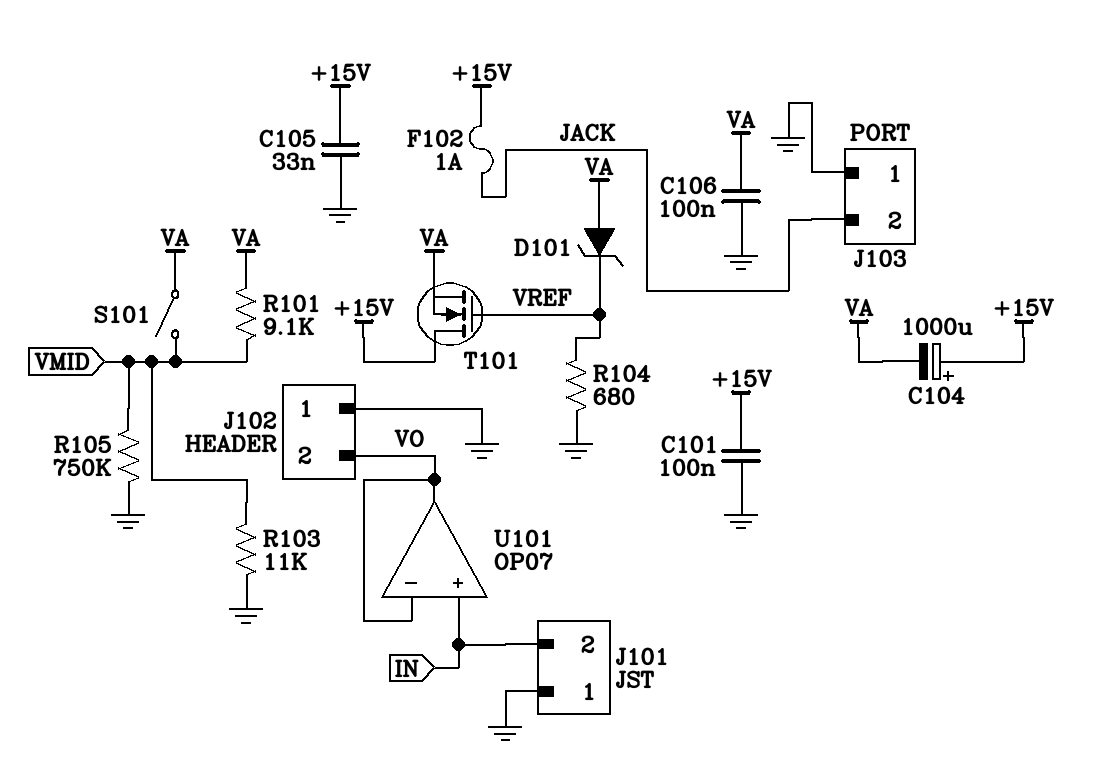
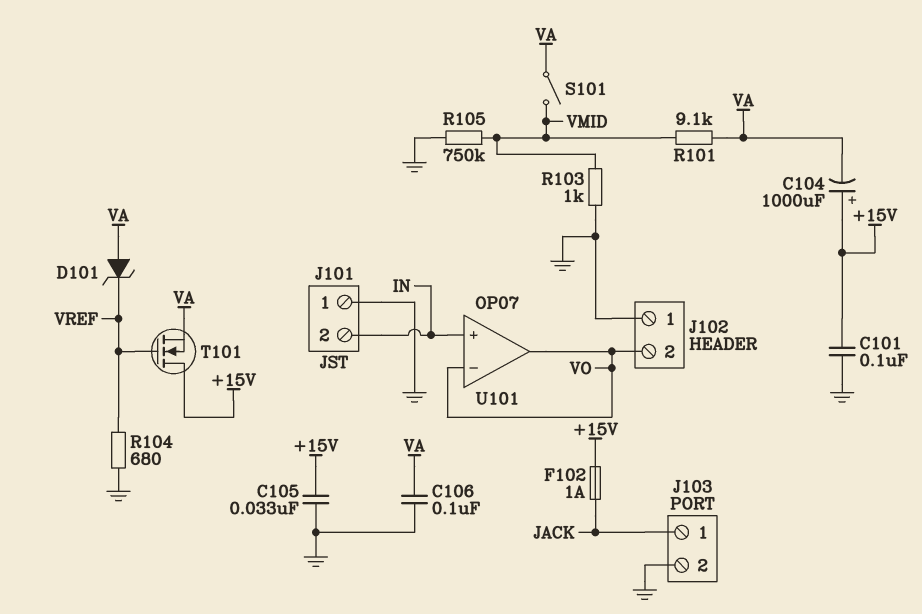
J103 pin 1: GND -> JACK
J103 pin 2: JACK -> GND
R103: 11k (GND, VMID) -> 1k (GND, VMID)

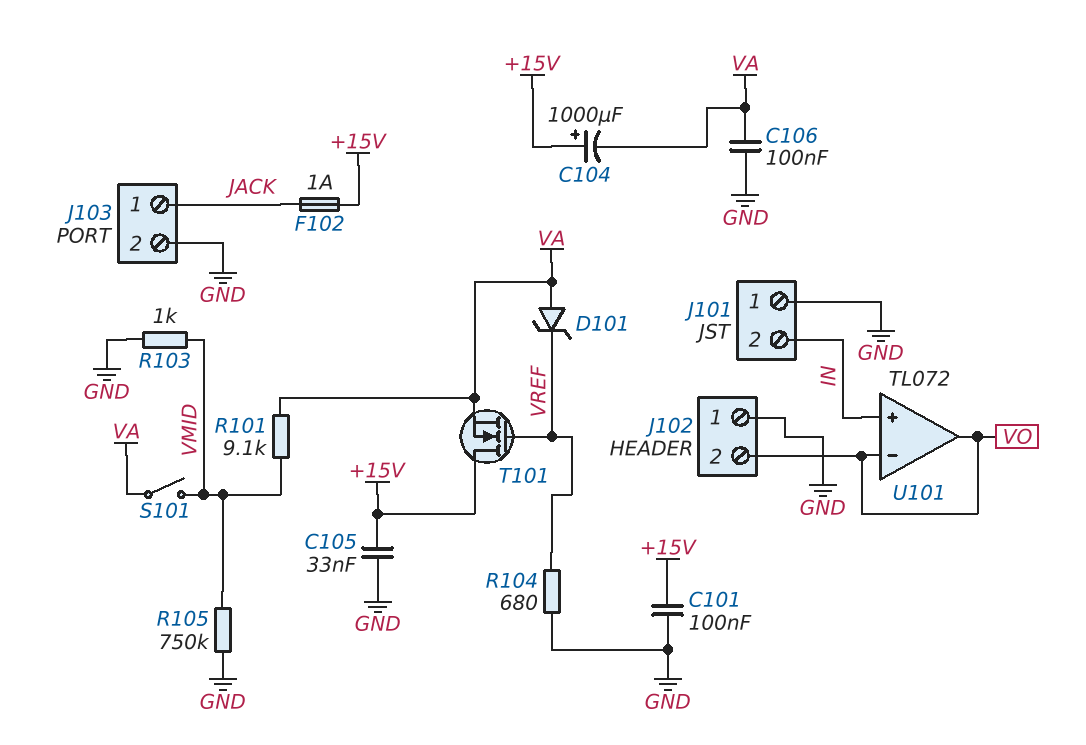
U101: OP07 -> TL072

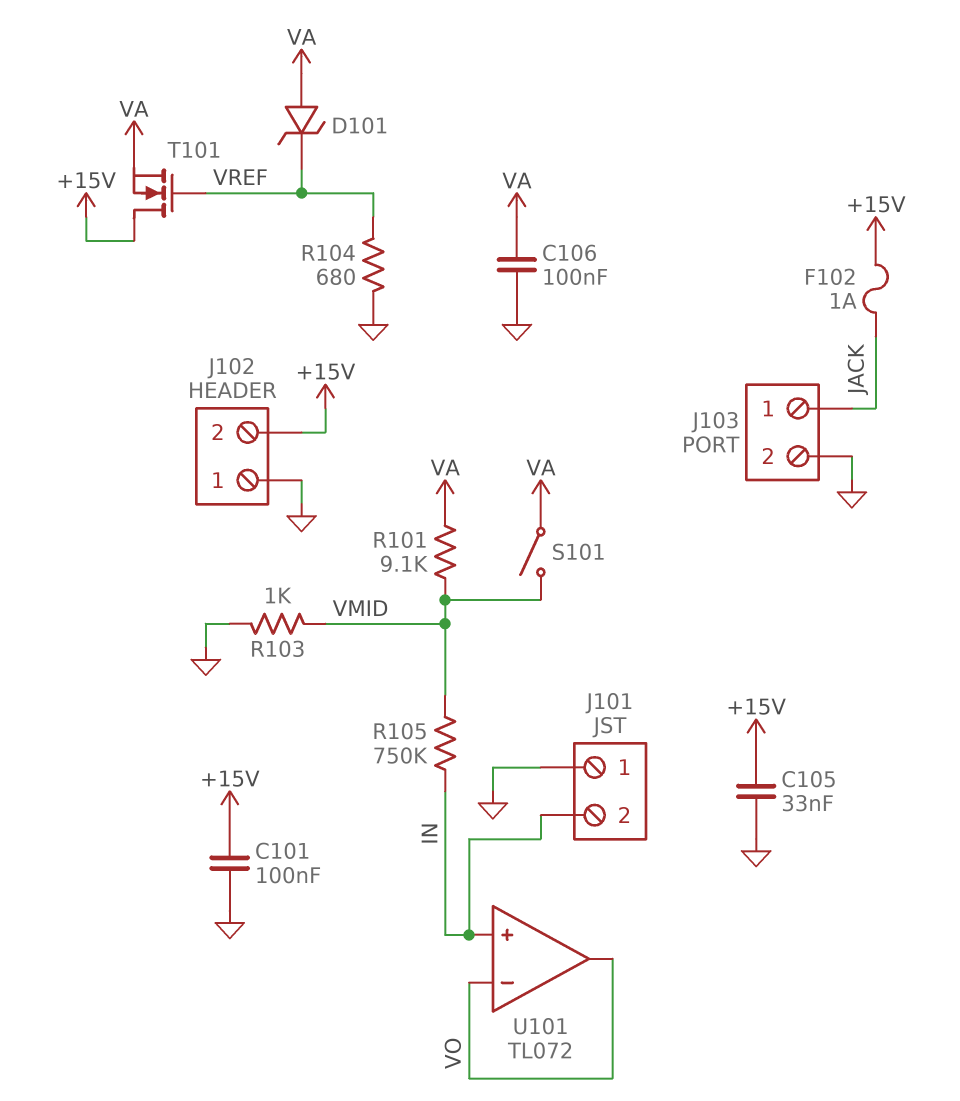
C104: 1000uF (plus +15V, minus VA) -> none
J102 pin 2: VO -> +15V
R105: 750k (GND, VMID) -> 750k (IN, VMID)

